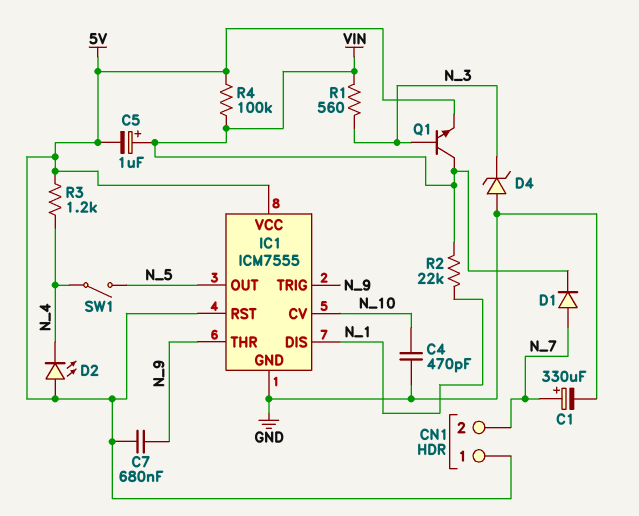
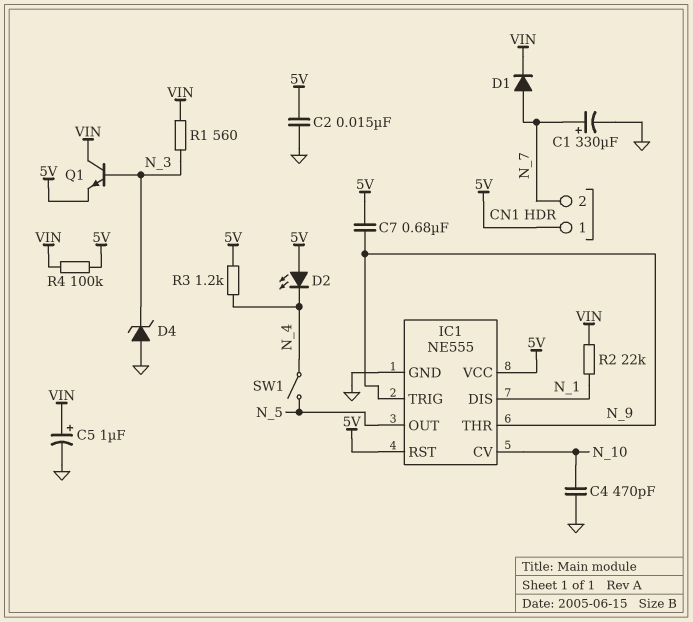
C2: none -> 15nF (5V, GND)
C5: 1uF (plus VIN, minus 5V) -> 1uF (plus VIN, minus GND)
IC1: ICM7555 -> NE555

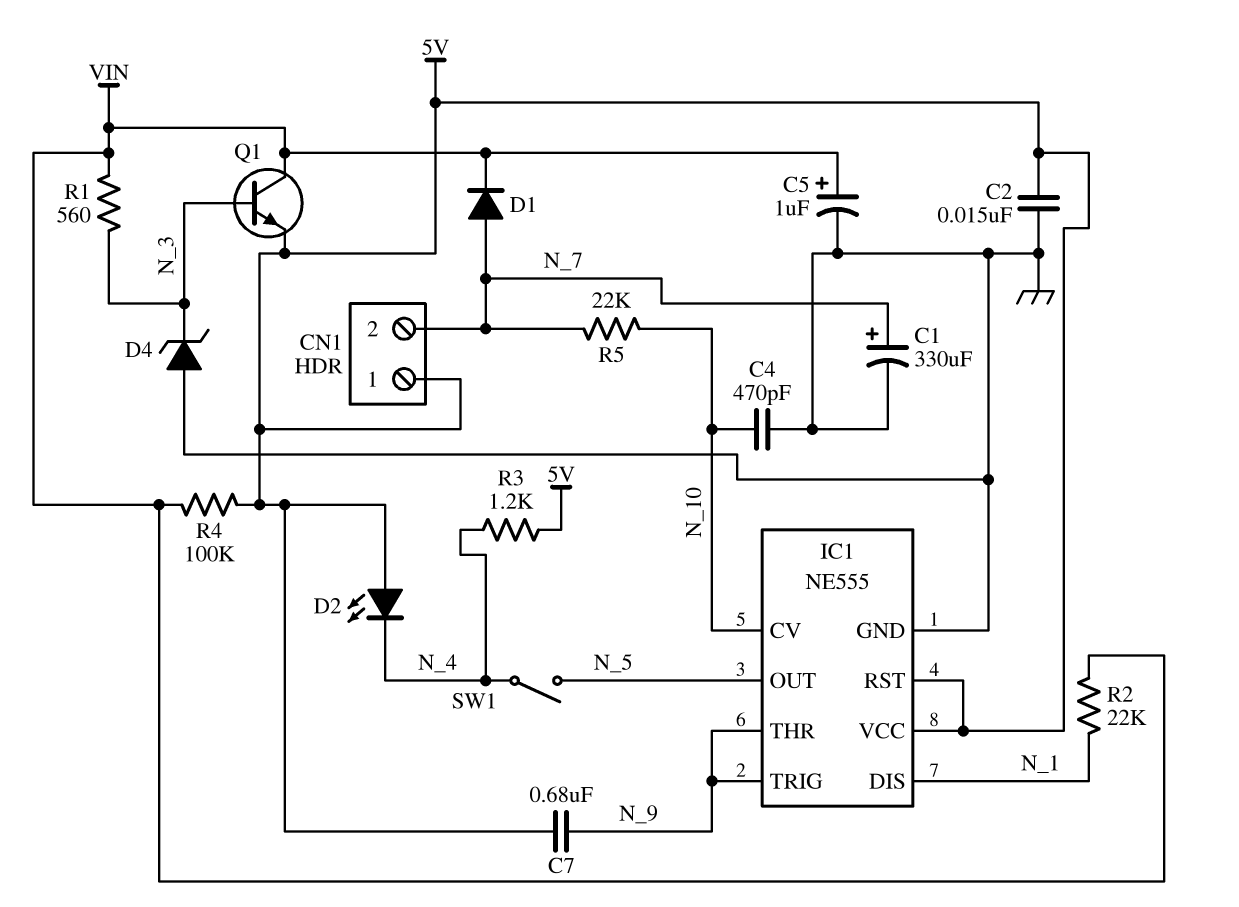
R5: none -> 22k (N_7, N_10)

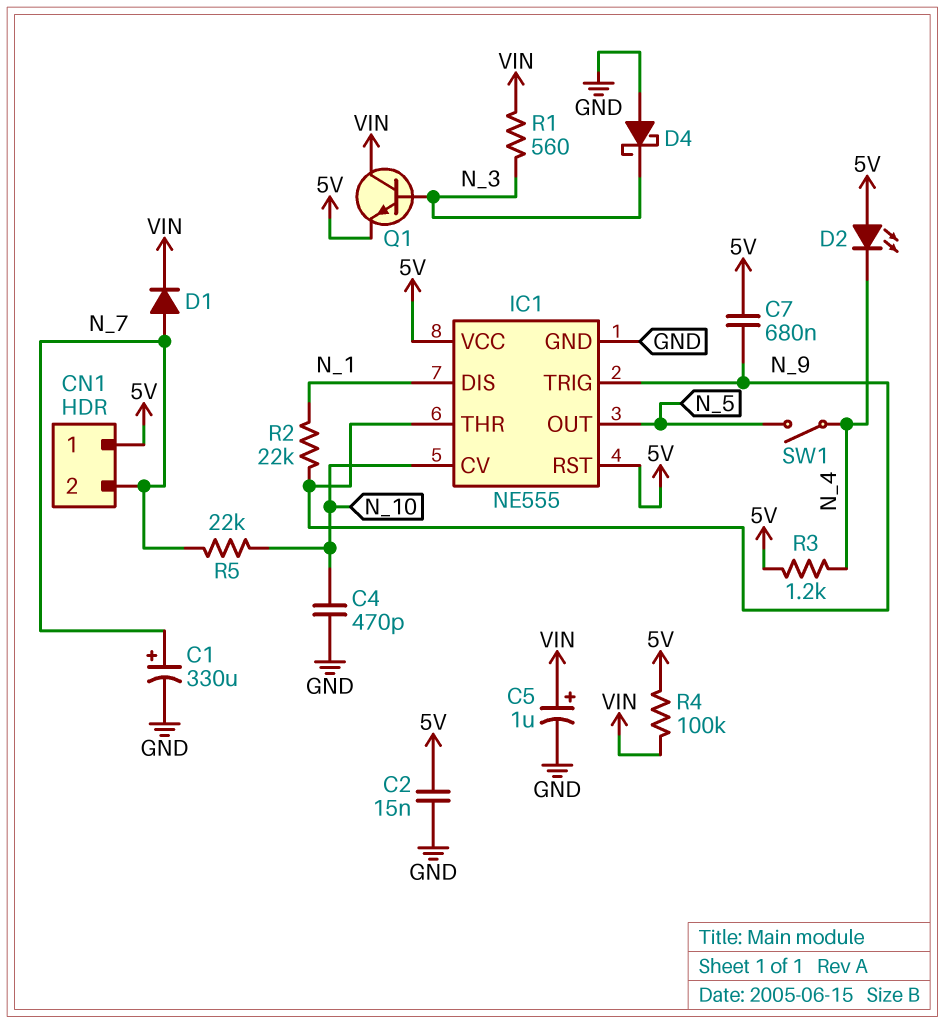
D4: zener (A GND, K N_3) -> schottky (A GND, K N_3)
R2: 22k (N_1, VIN) -> 22k (N_1, N_9)

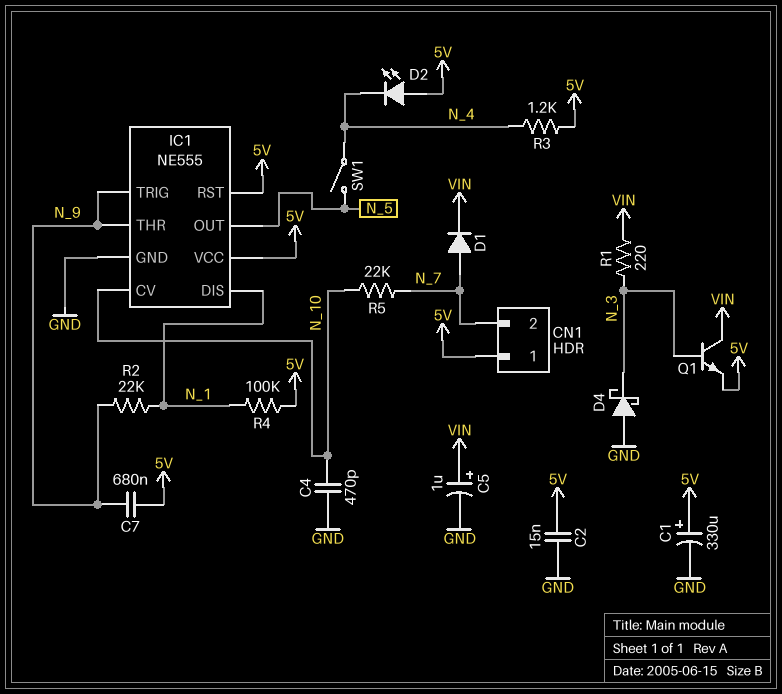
C1: 330uF (plus N_7, minus GND) -> 330uF (plus 5V, minus GND)
R1: 560 (N_3, VIN) -> 220 (N_3, VIN)
R4: 100k (5V, VIN) -> 100k (5V, N_1)

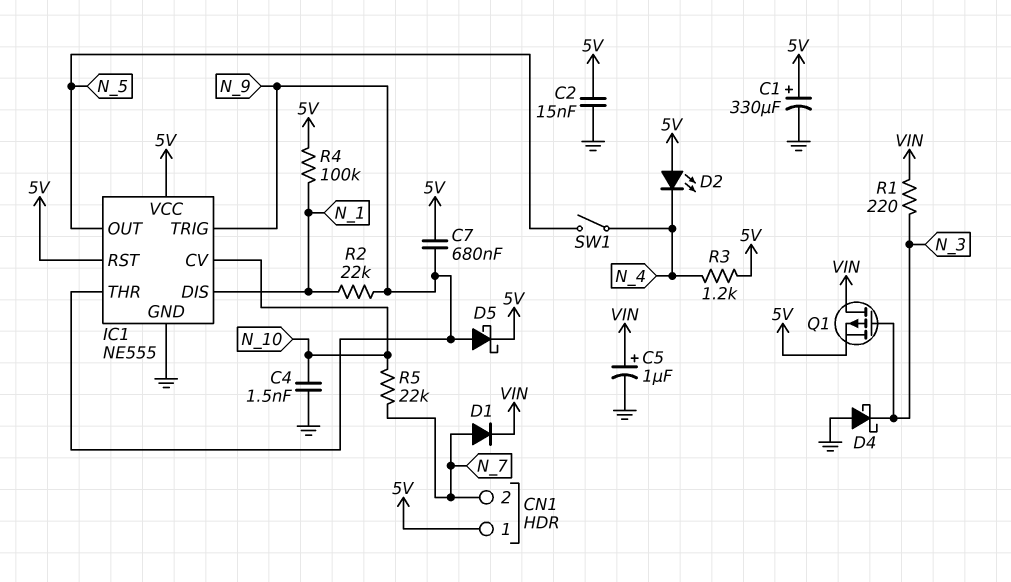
C4: 470pF (GND, N_10) -> 1.5nF (GND, N_10)
D5: none -> schottky (A N_9, K 5V)
Q1: NPN (B N_3, C VIN, E 5V) -> PMOS (G N_3, D VIN, S 5V)

